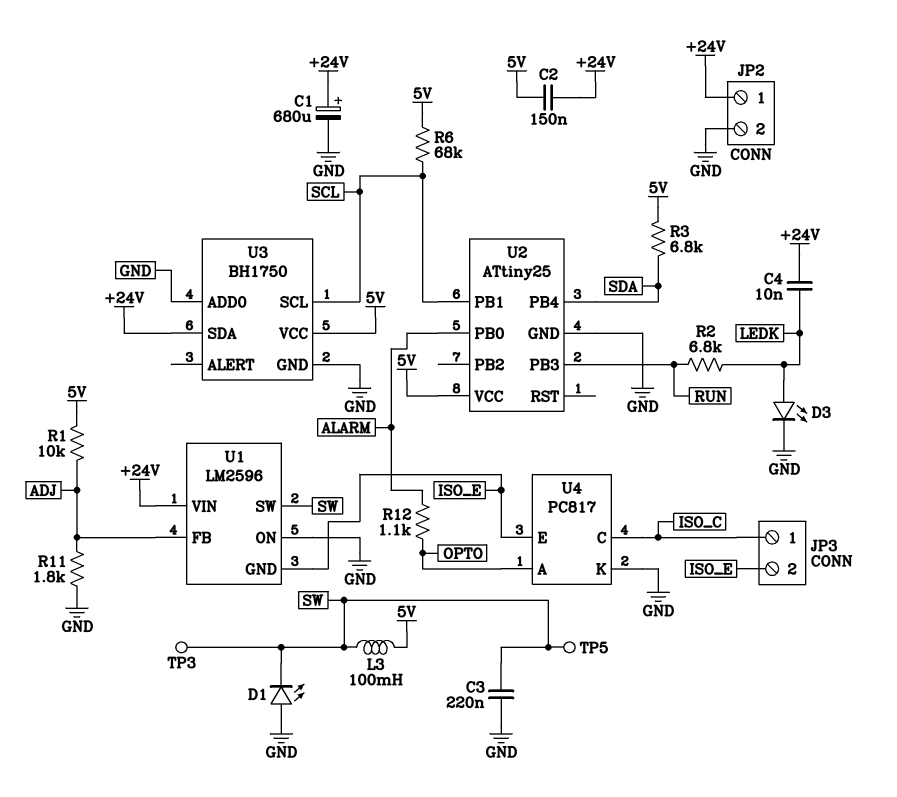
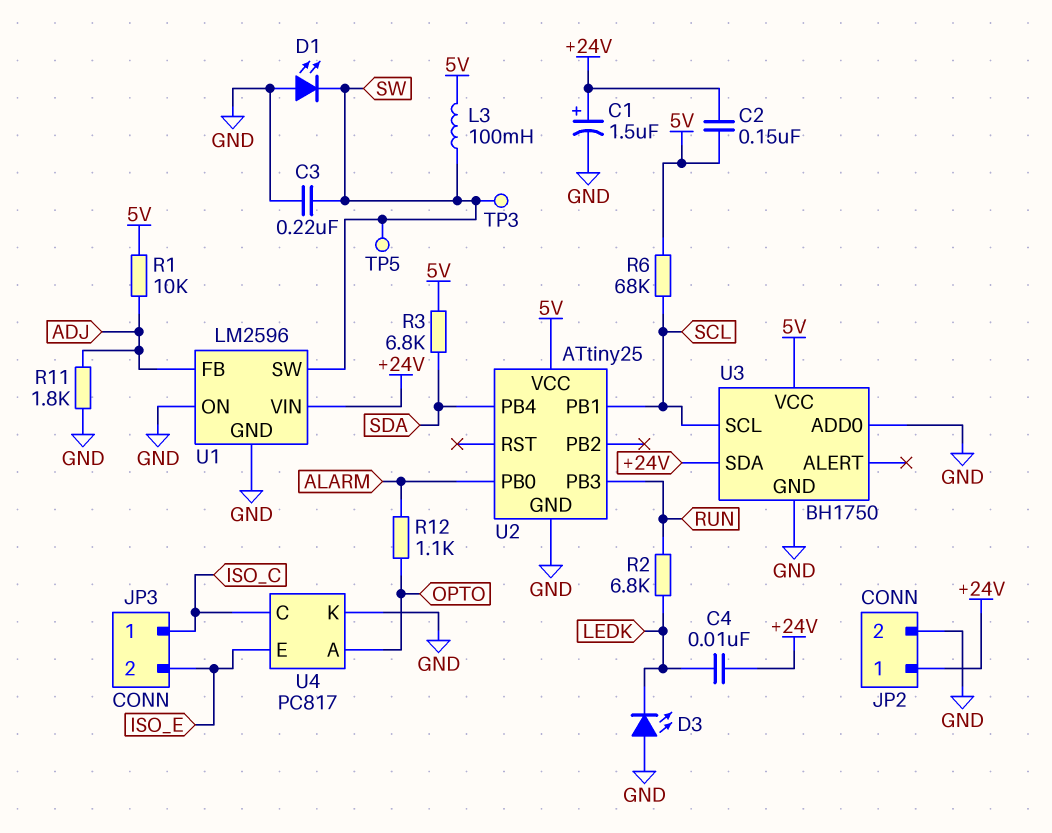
C1: 680uF (plus +24V, minus GND) -> 1.5uF (plus +24V, minus GND)
D3: LED (A LEDK, K GND) -> LED (A GND, K LEDK)
U1 pin GND: ISO_E -> GND

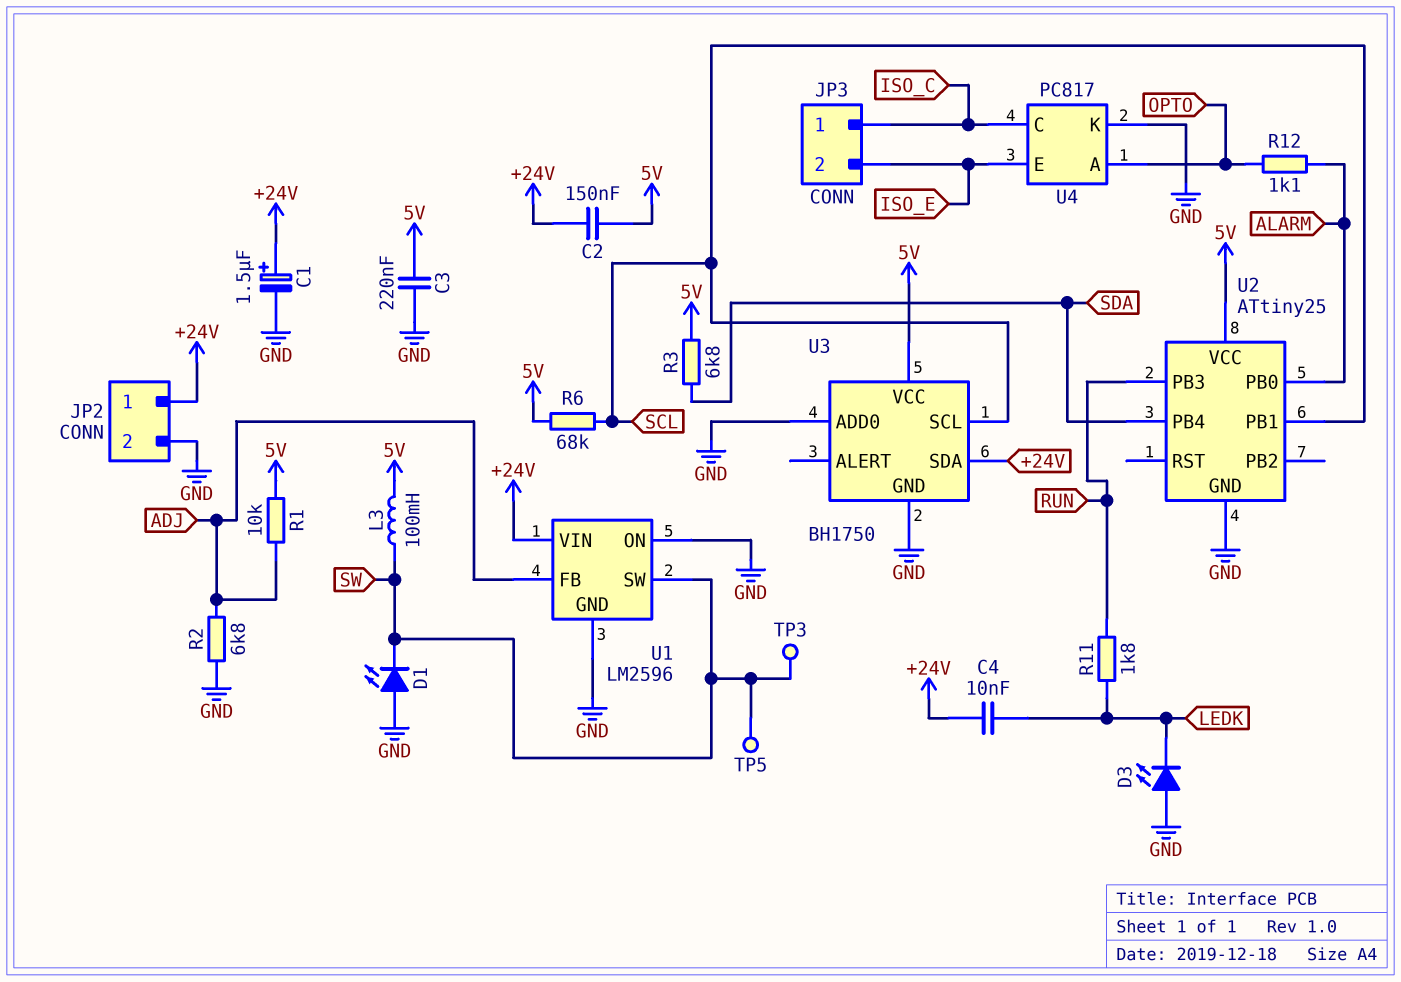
C3: 220nF (GND, SW) -> 220nF (5V, GND)
R2: 6.8k (LEDK, RUN) -> 6.8k (ADJ, GND)
R11: 1.8k (ADJ, GND) -> 1.8k (LEDK, RUN)

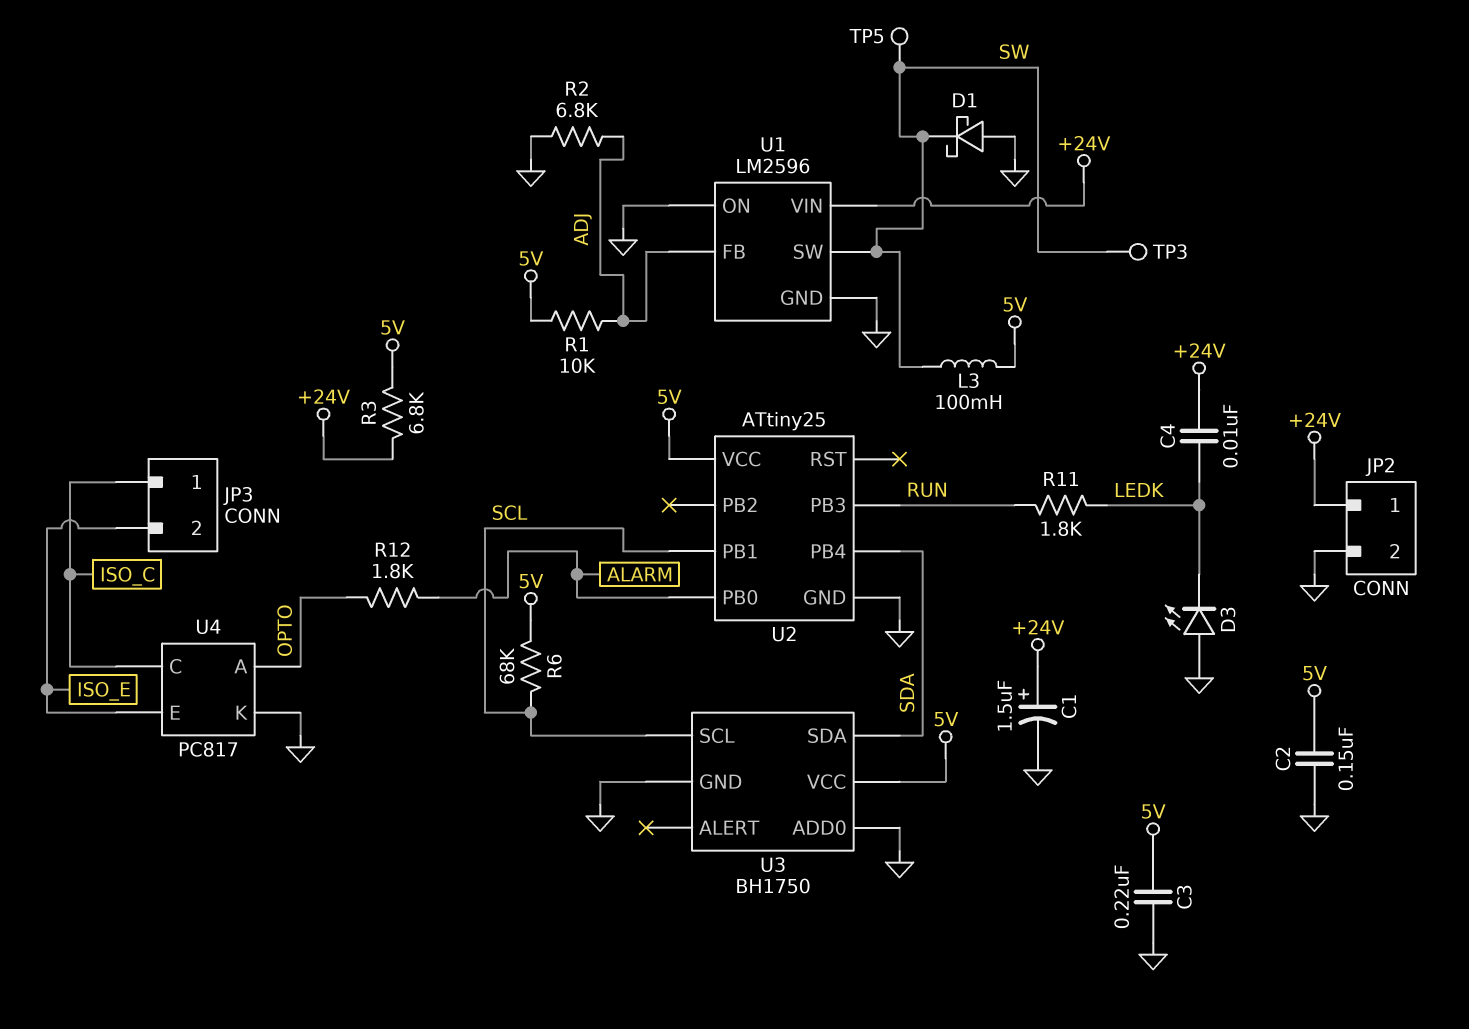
C2: 150nF (+24V, 5V) -> 150nF (5V, GND)
D1: LED (A GND, K SW) -> schottky (A GND, K SW)
R3: 6.8k (5V, SDA) -> 6.8k (+24V, 5V)
R12: 1.1k (ALARM, OPTO) -> 1.8k (ALARM, OPTO)
U3 pin SDA: +24V -> SDA

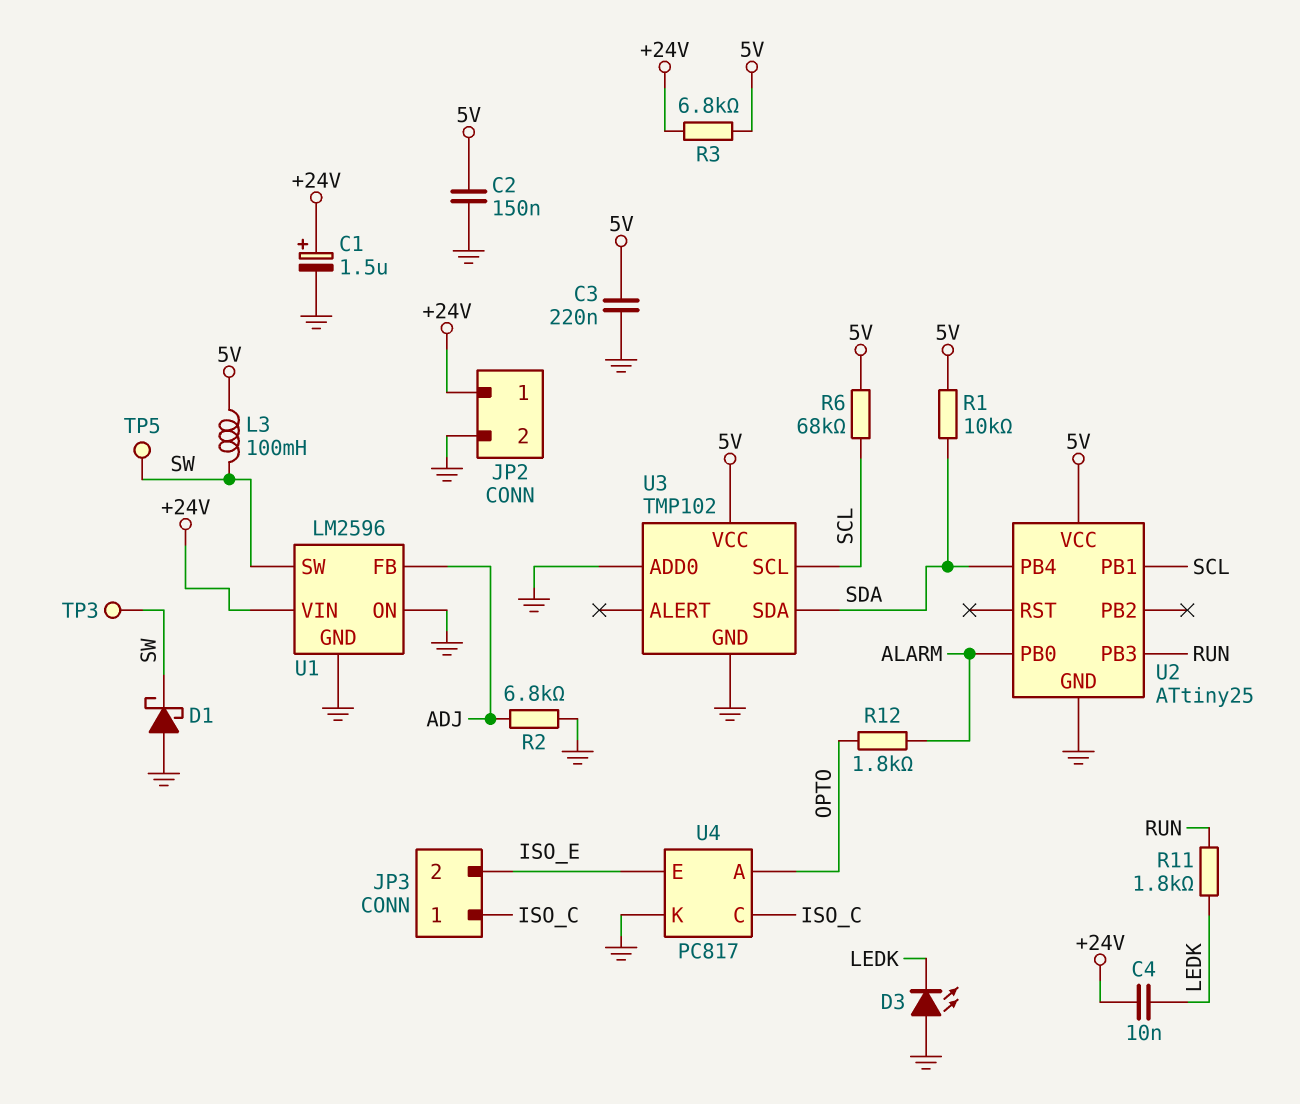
R1: 10k (5V, ADJ) -> 10k (5V, SDA)
U3: BH1750 -> TMP102

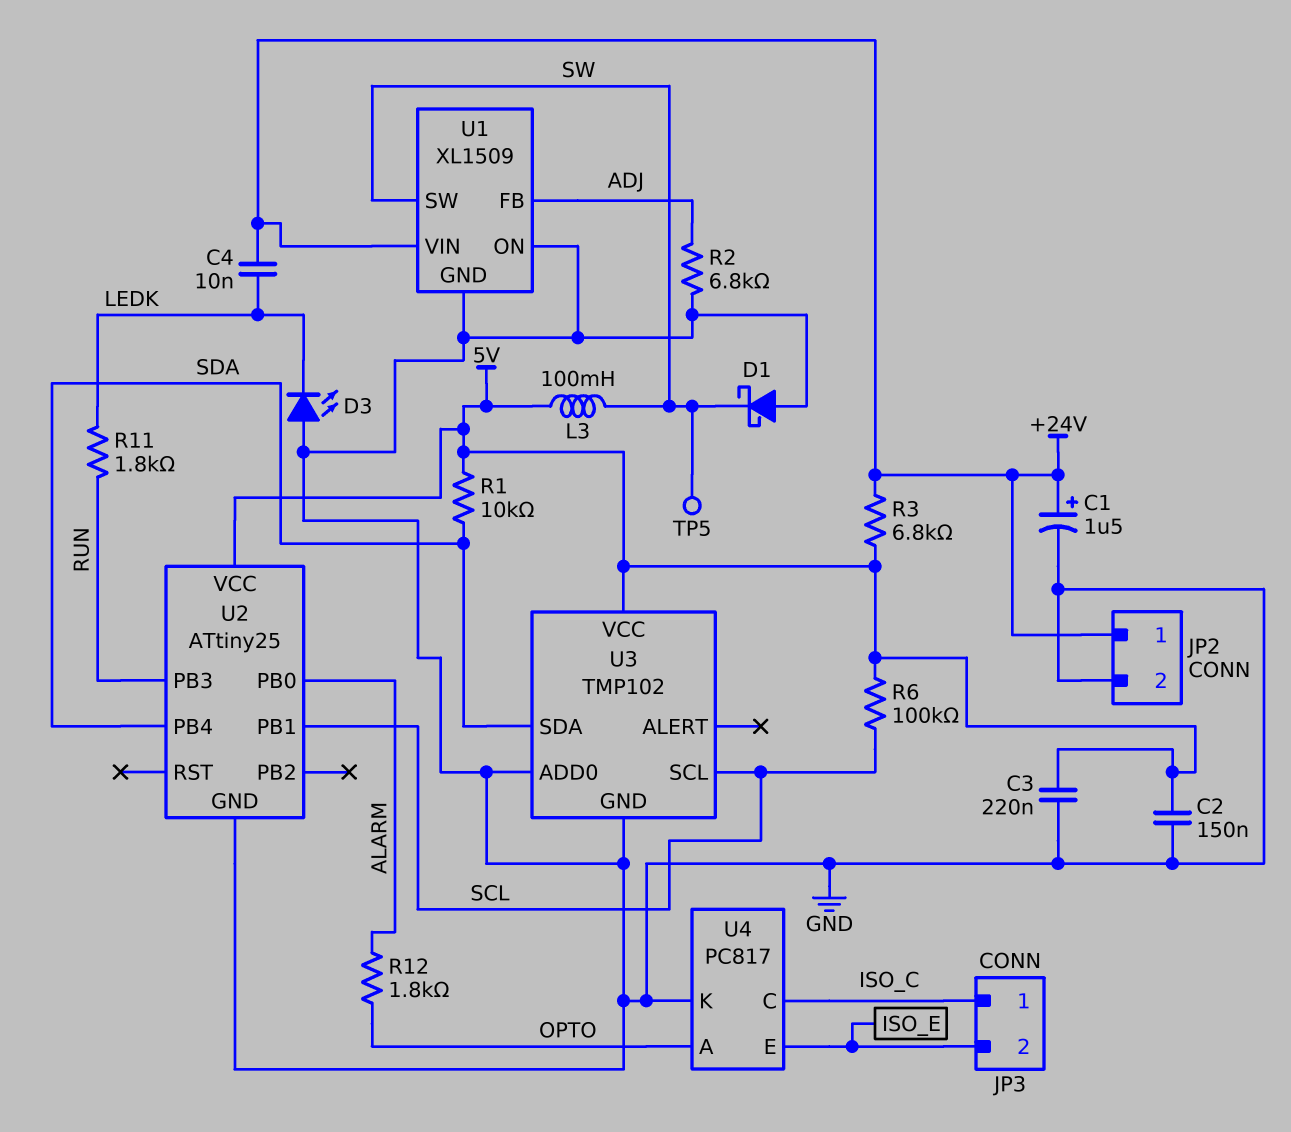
R6: 68k (5V, SCL) -> 100k (5V, SCL)
TP3: test point (SW) -> none
U1: LM2596 -> XL1509

